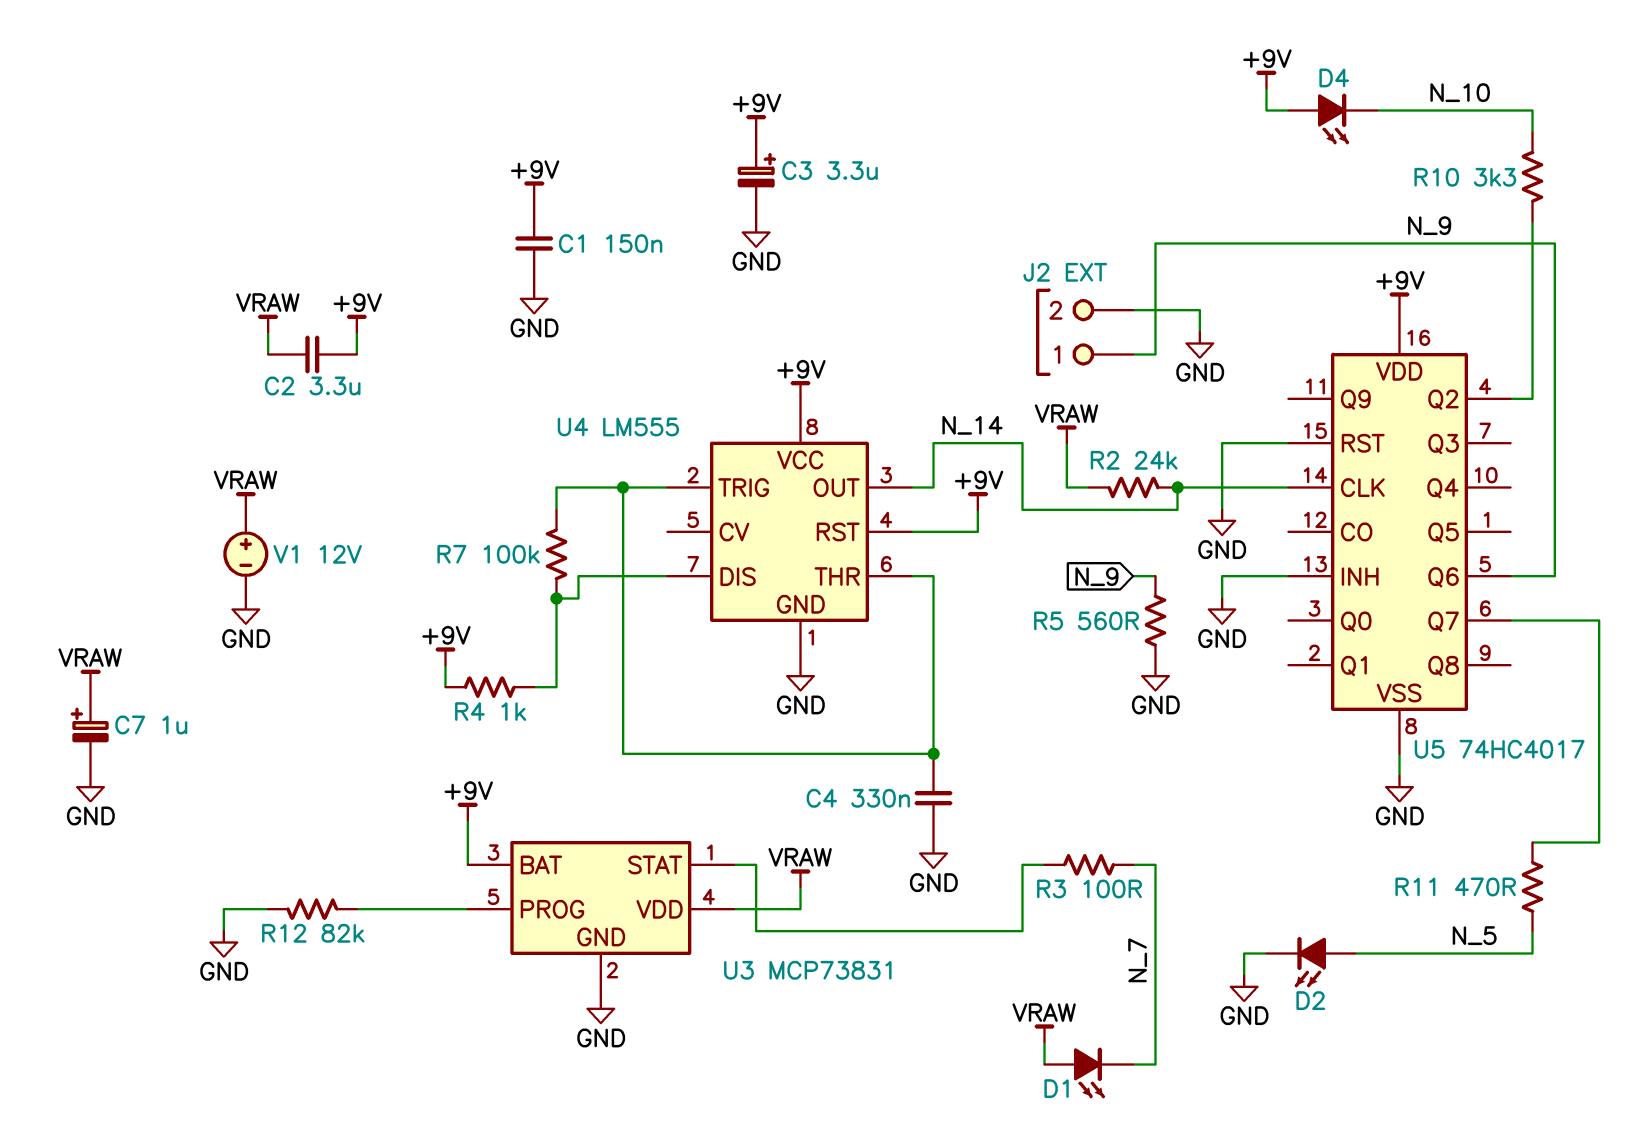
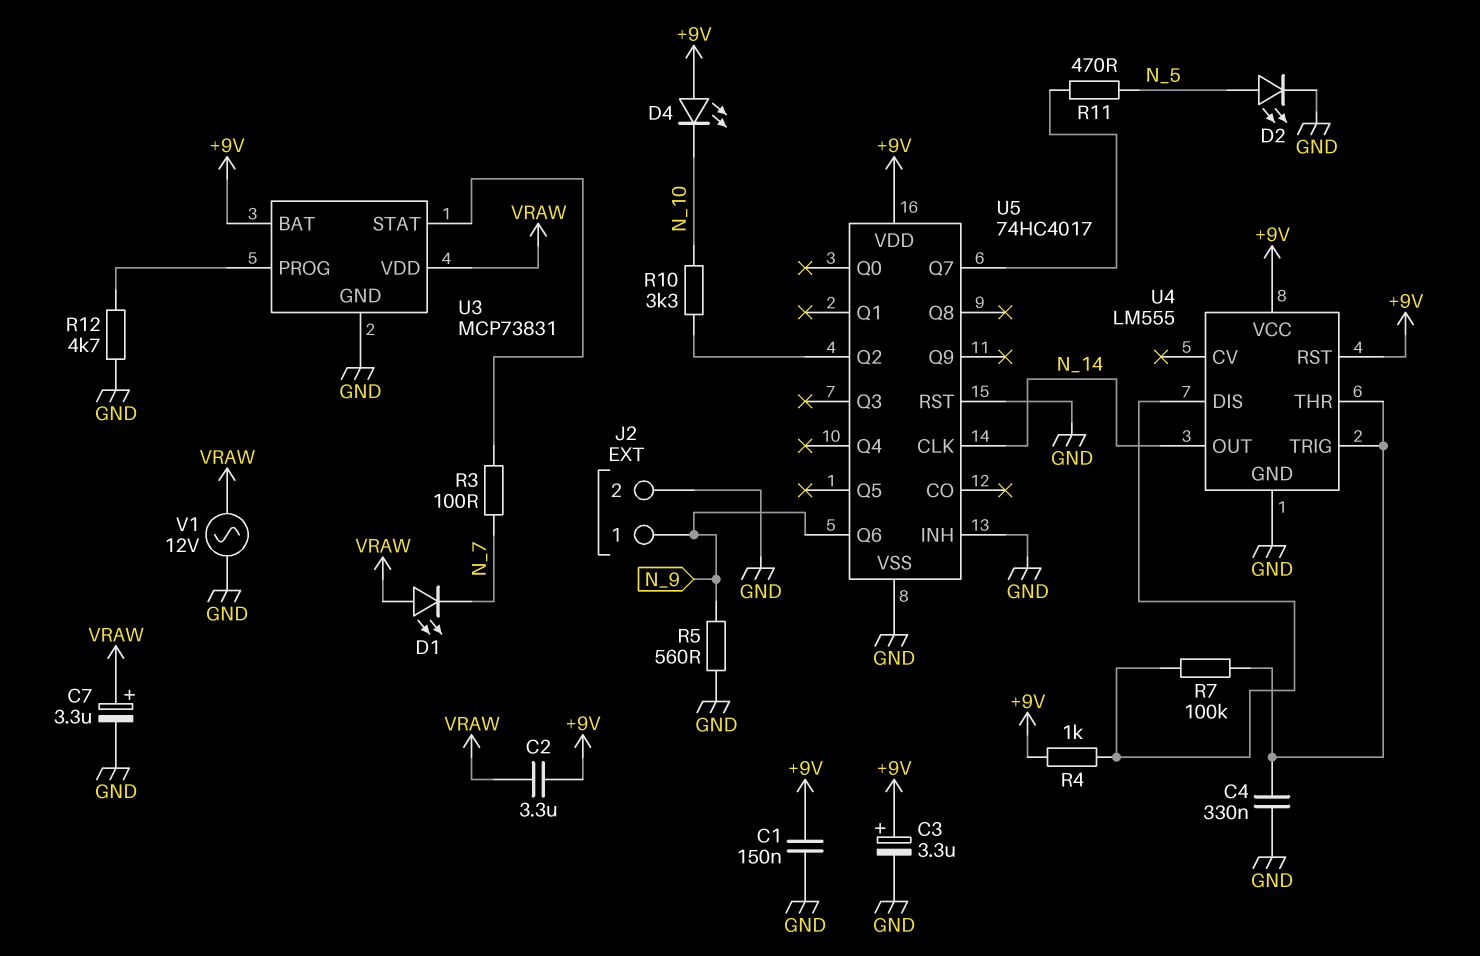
C7: 1uF (plus VRAW, minus GND) -> 3.3uF (plus VRAW, minus GND)
R2: 24k (N_14, VRAW) -> none
R12: 82k (GND, U3/PROG) -> 4.7k (GND, U3/PROG)
V1: 12V (plus VRAW, minus GND) -> AC 12V (GND, VRAW)

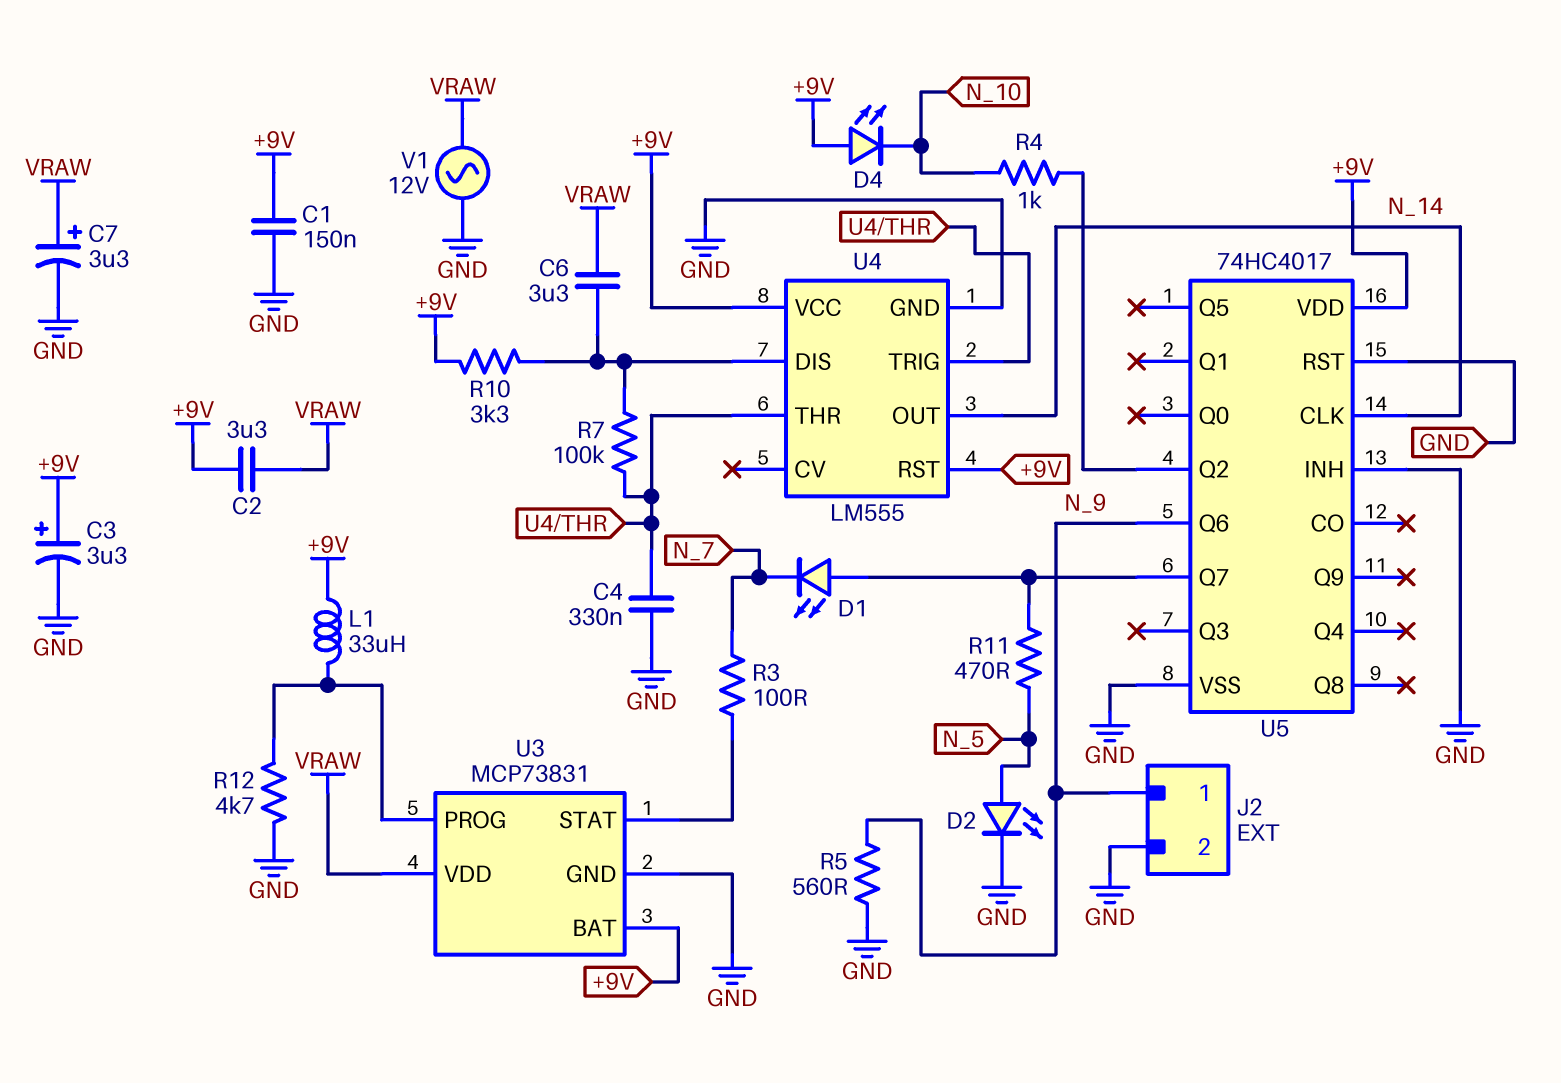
C6: none -> 3.3uF (U4/DIS, VRAW)
D1: LED (A VRAW, K N_7) -> LED (A U5/Q7, K N_7)
L1: none -> 33uH (+9V, U3/PROG)
R4: 1k (+9V, U4/DIS) -> 1k (N_10, U5/Q2)
R10: 3.3k (N_10, U5/Q2) -> 3.3k (+9V, U4/DIS)

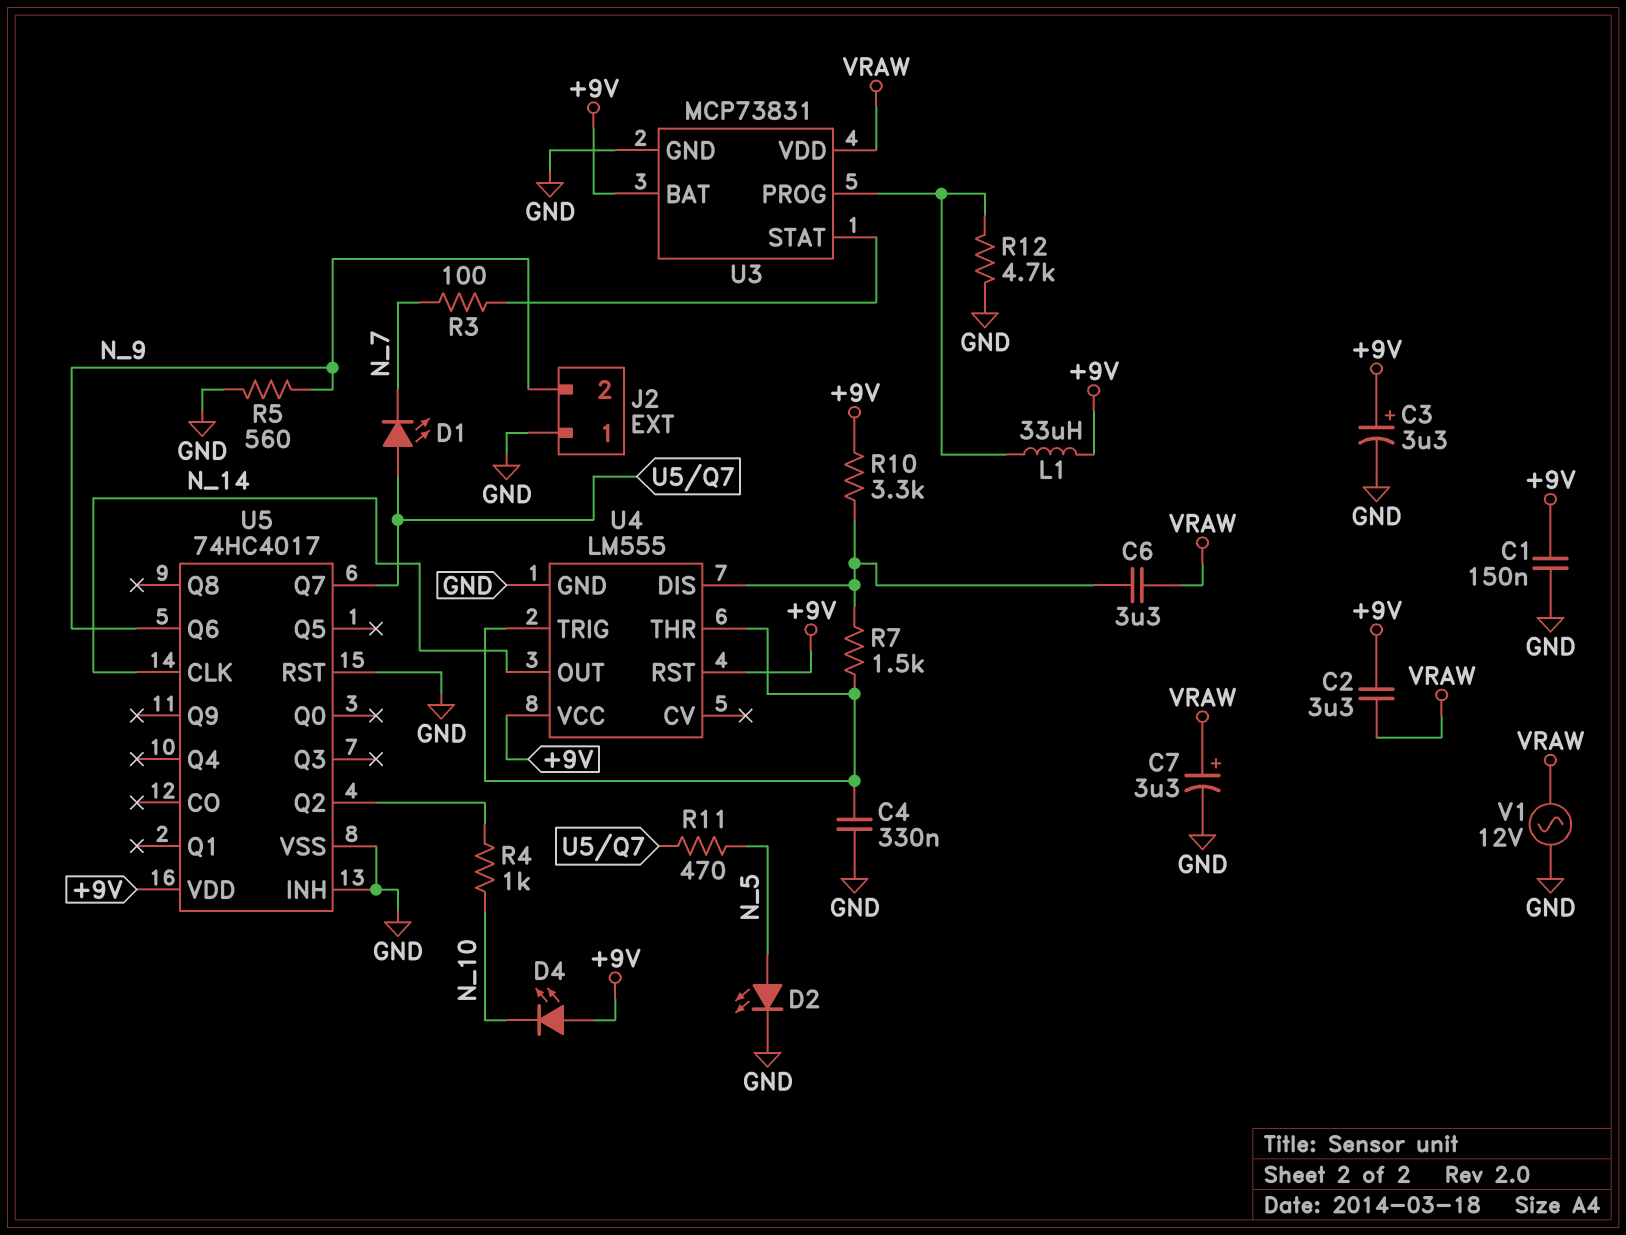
J2 pin 1: N_9 -> GND
J2 pin 2: GND -> N_9
R7: 100k (U4/DIS, U4/THR) -> 1.5k (U4/DIS, U4/THR)

